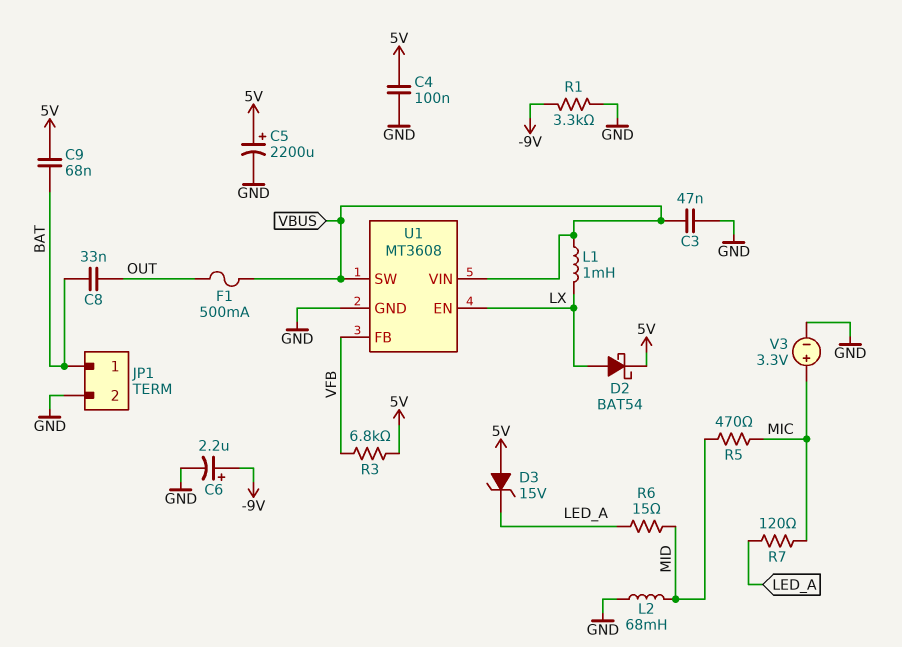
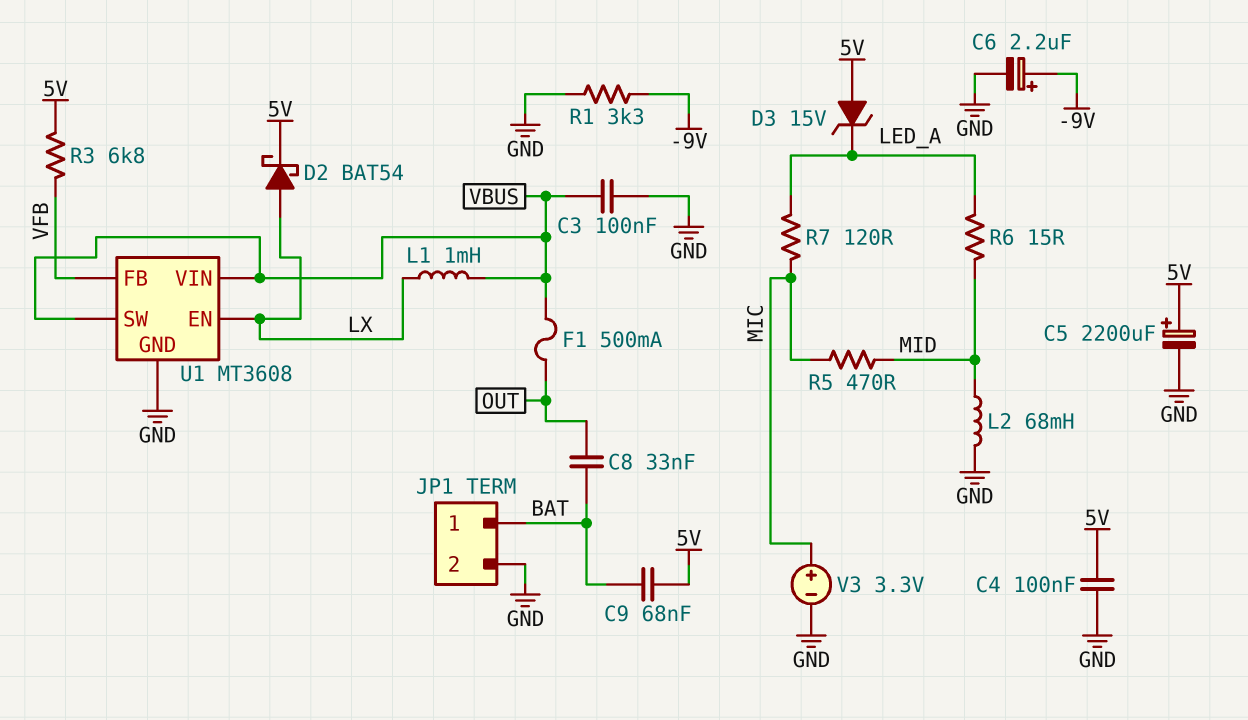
C3: 47nF (GND, VBUS) -> 100nF (GND, VBUS)

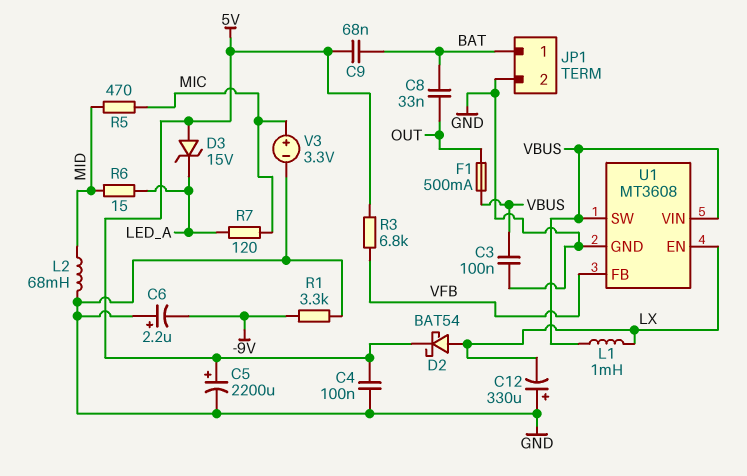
C6: 2.2uF (plus -9V, minus GND) -> 2.2uF (plus GND, minus -9V)
C12: none -> 330uF (plus GND, minus LX)

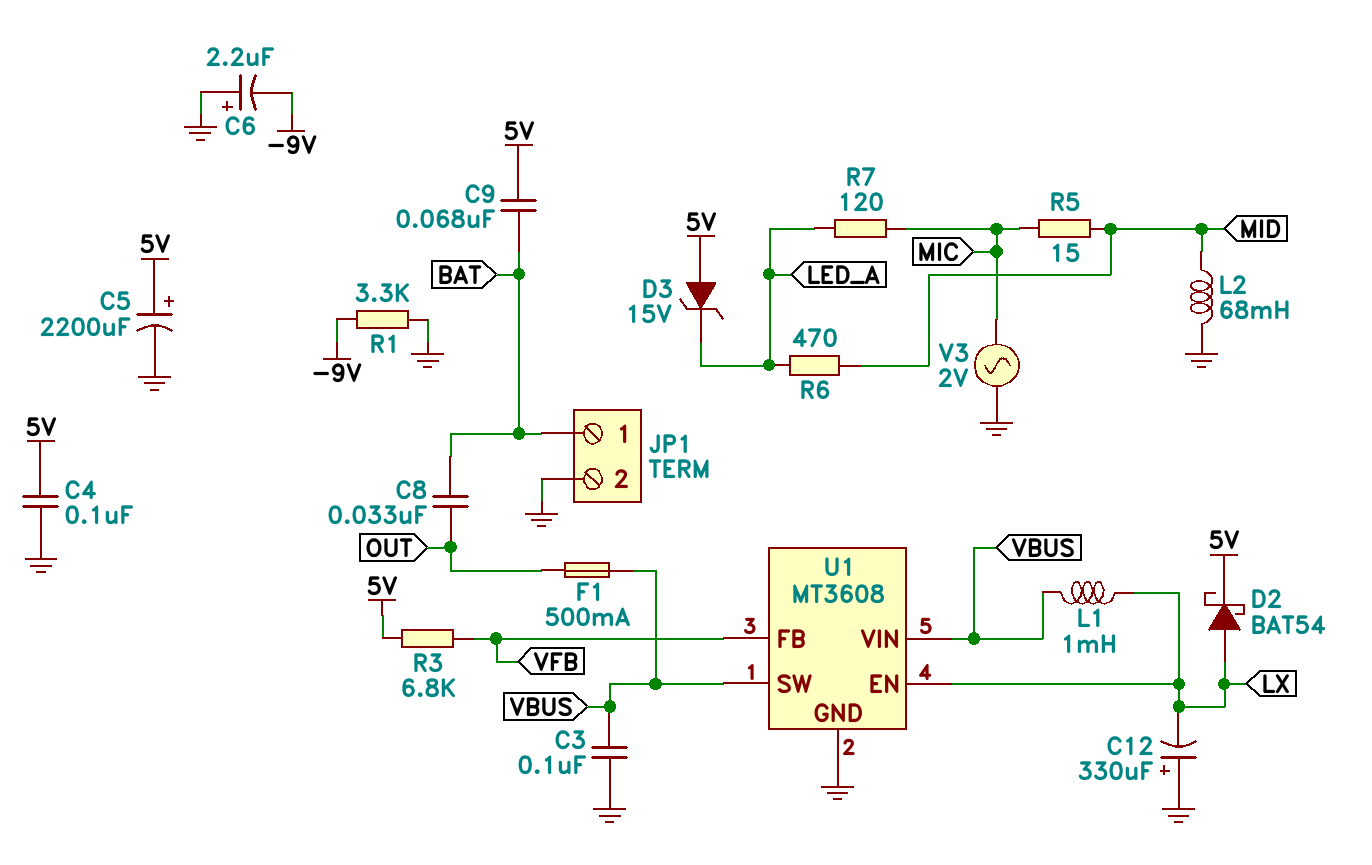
R5: 470 (MIC, MID) -> 15 (MIC, MID)
R6: 15 (LED_A, MID) -> 470 (LED_A, MID)
V3: 3.3V (plus MIC, minus GND) -> AC 2V (GND, MIC)

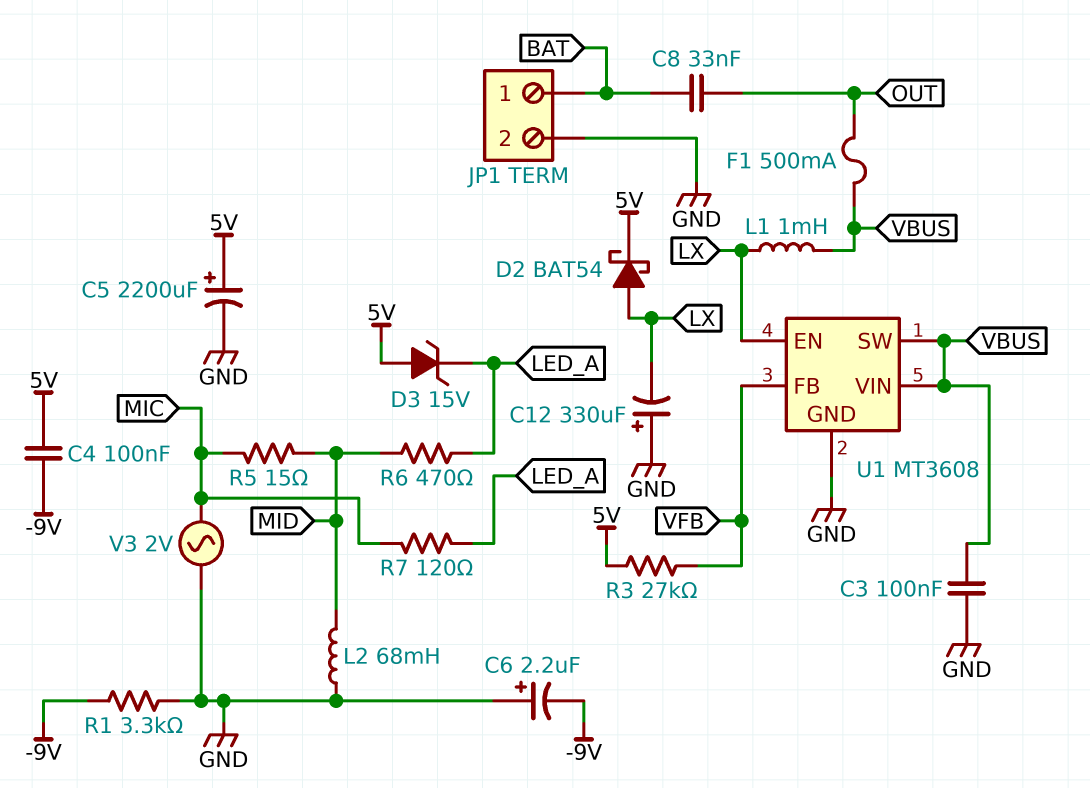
C4: 100nF (5V, GND) -> 100nF (-9V, 5V)
C9: 68nF (5V, BAT) -> none
R3: 6.8k (5V, VFB) -> 27k (5V, VFB)

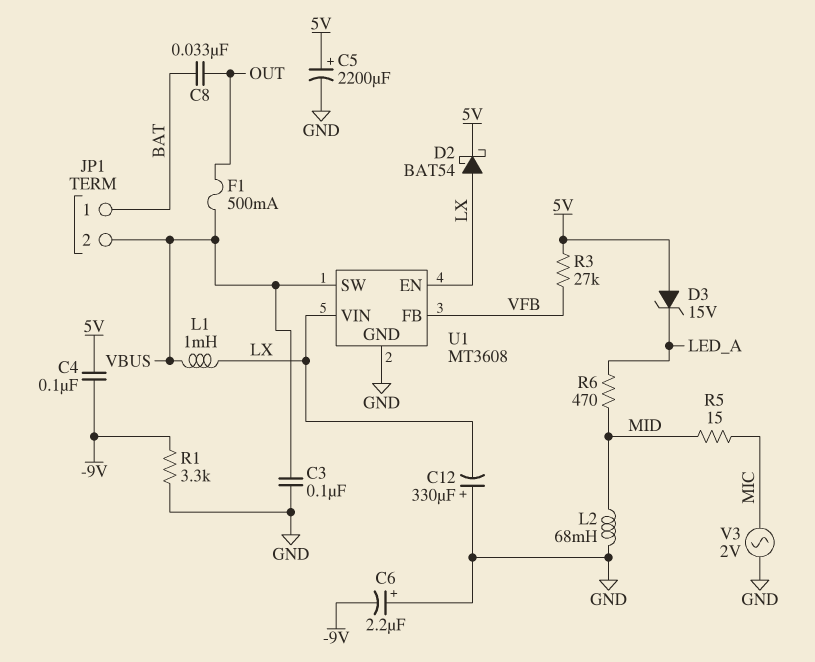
JP1 pin 2: GND -> VBUS
R7: 120 (LED_A, MIC) -> none
U1 pin VIN: VBUS -> LX

